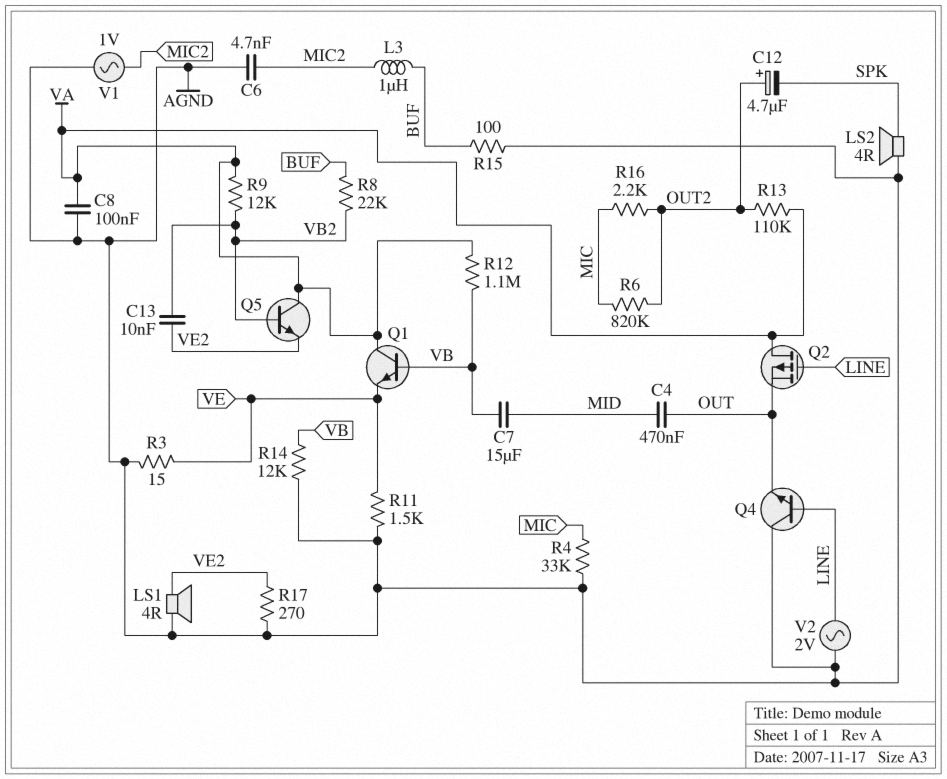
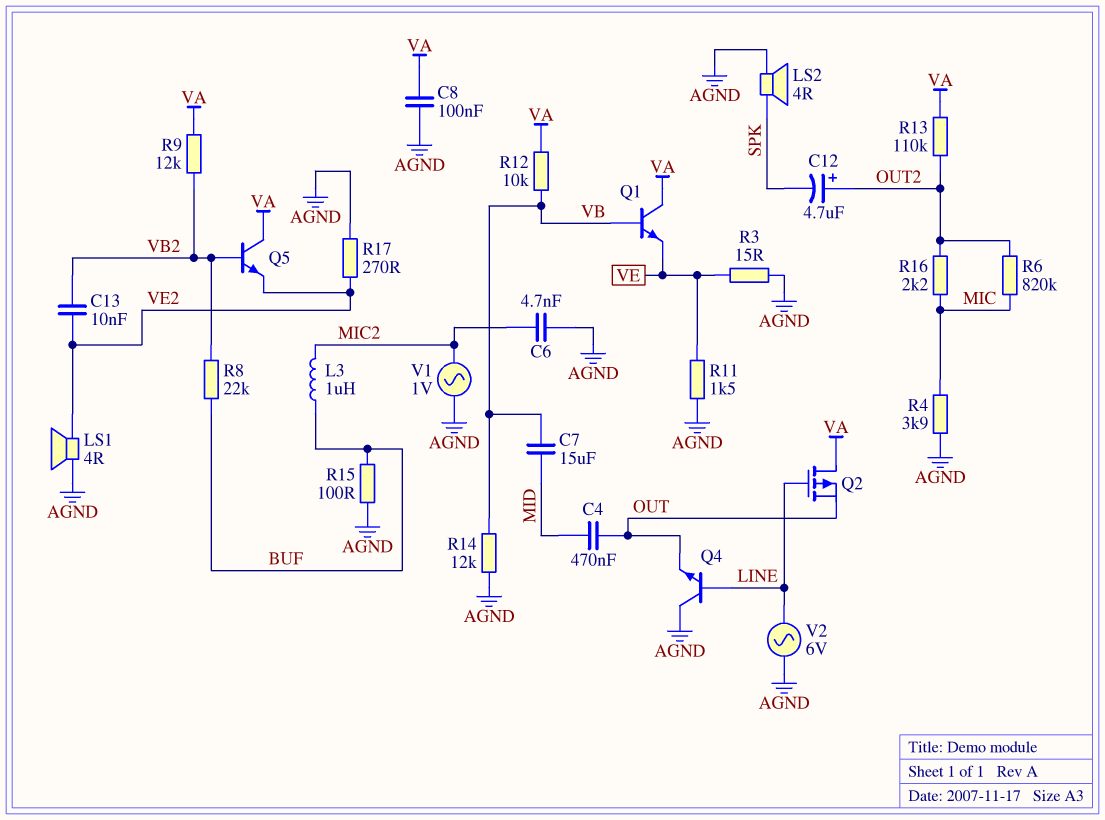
R4: 33k (AGND, MIC) -> 3.9k (AGND, MIC)
R12: 1.1M (VA, VB) -> 10k (VA, VB)
V2: AC 2V (AGND, LINE) -> AC 6V (AGND, LINE)

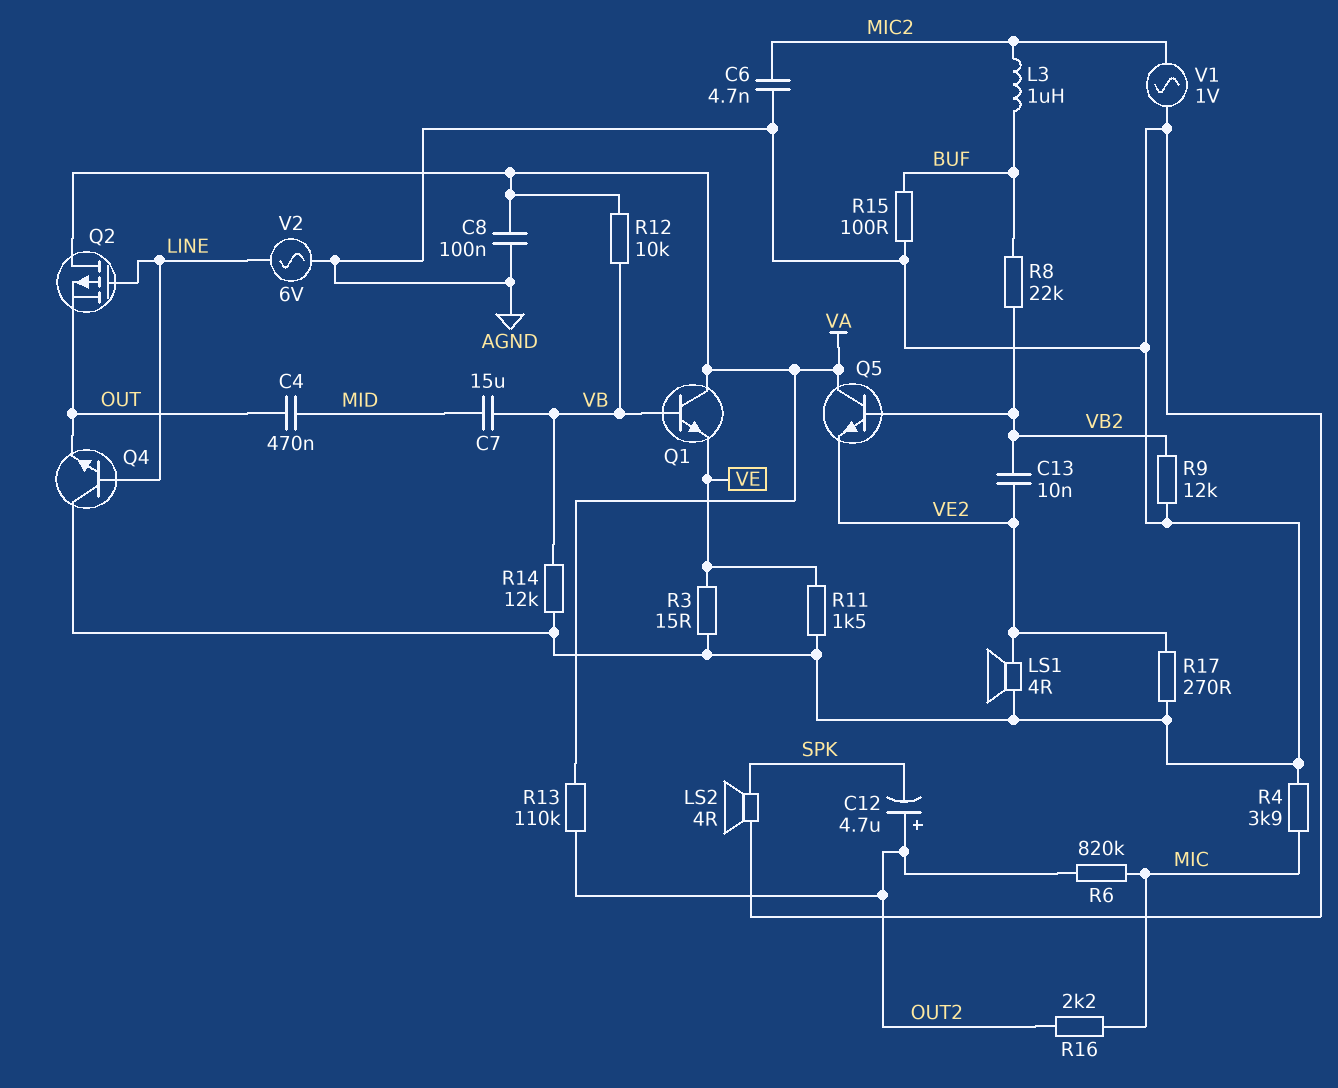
R9: 12k (VA, VB2) -> 12k (AGND, VB2)

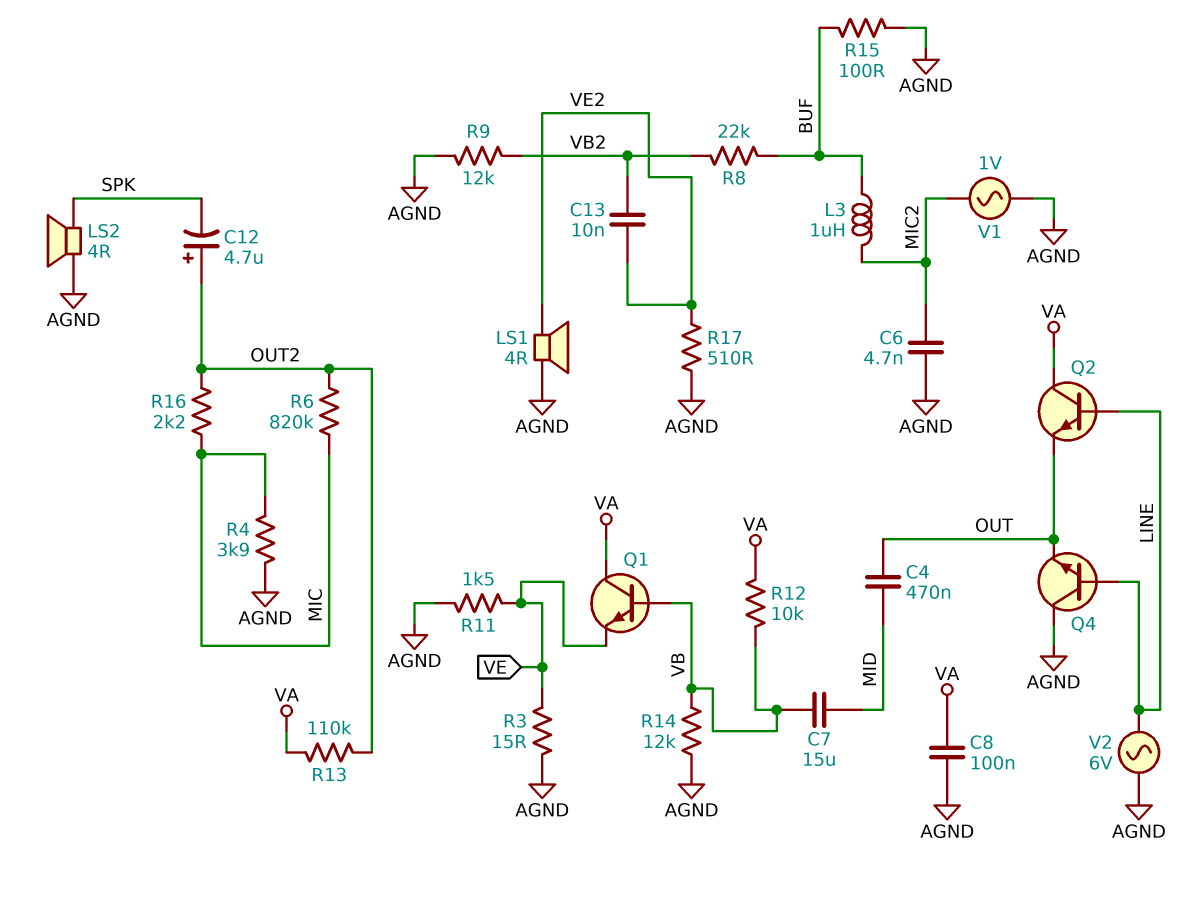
Q2: PMOS (G LINE, D VA, S OUT) -> NPN (B LINE, C VA, E OUT)
Q5: NPN (B VB2, C VA, E VE2) -> none
R17: 270 (AGND, VE2) -> 510 (AGND, VE2)

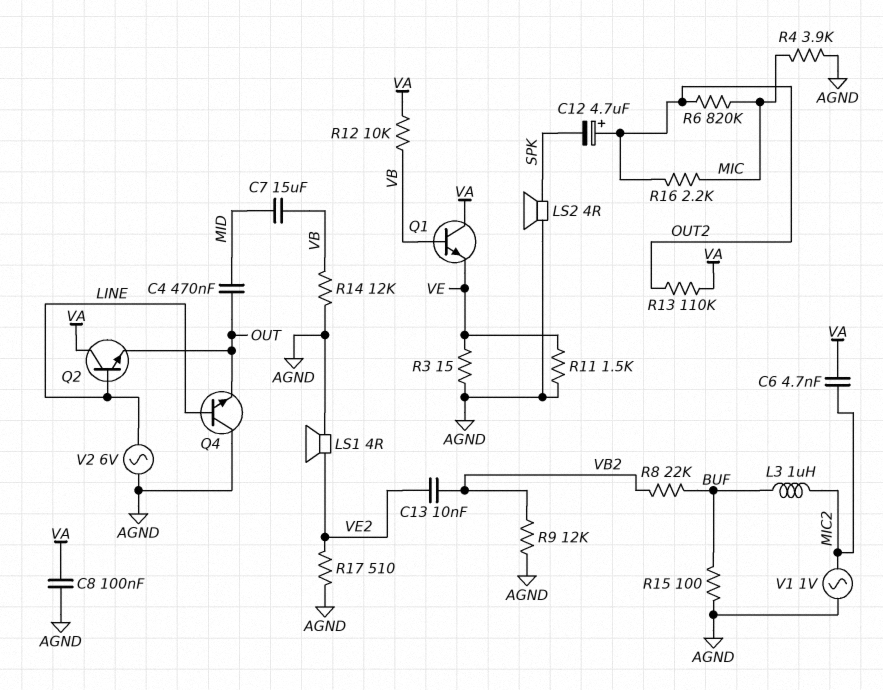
C6: 4.7nF (AGND, MIC2) -> 4.7nF (MIC2, VA)

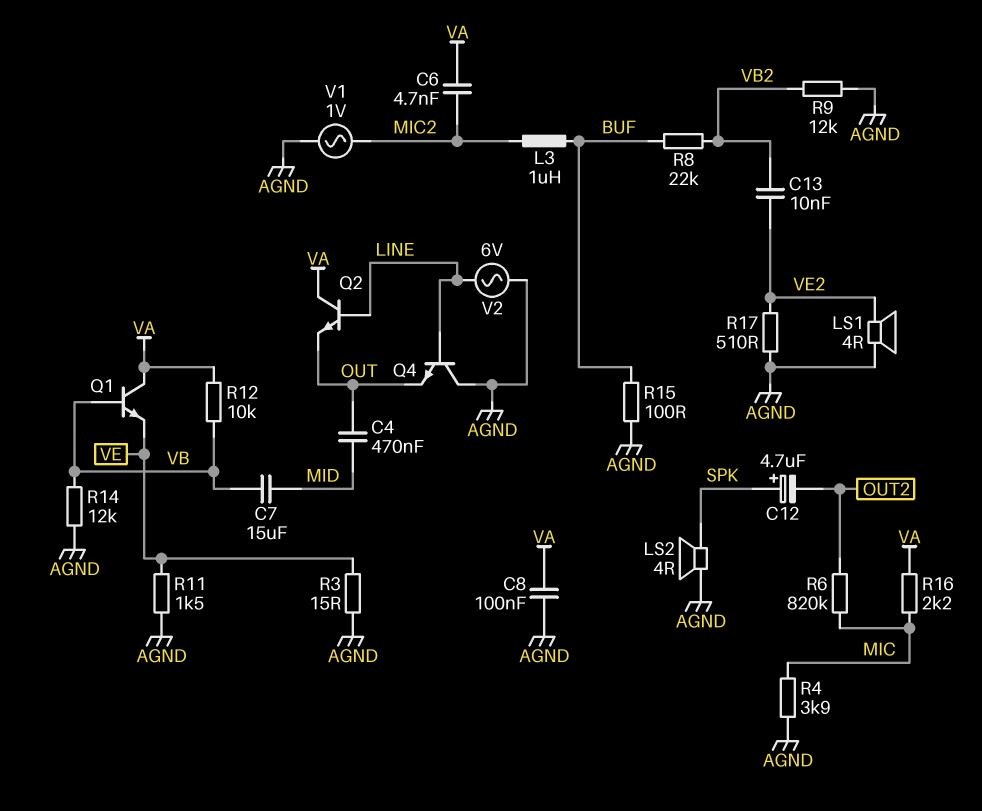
C12: 4.7uF (plus OUT2, minus SPK) -> 4.7uF (plus SPK, minus OUT2)
R13: 110k (OUT2, VA) -> none
R16: 2.2k (MIC, OUT2) -> 2.2k (MIC, VA)

